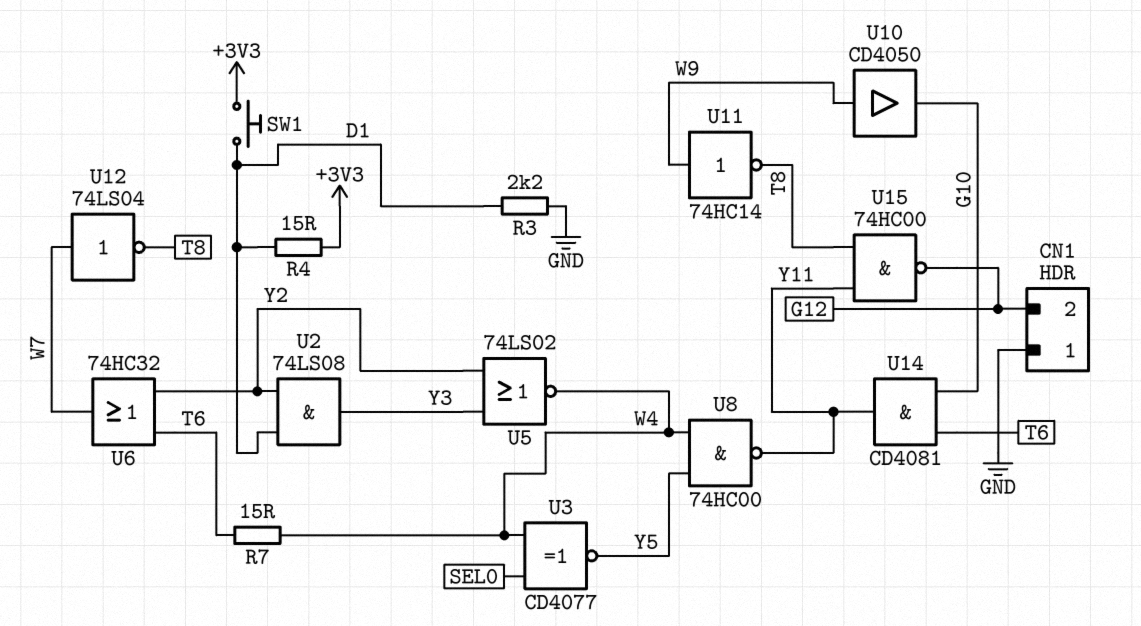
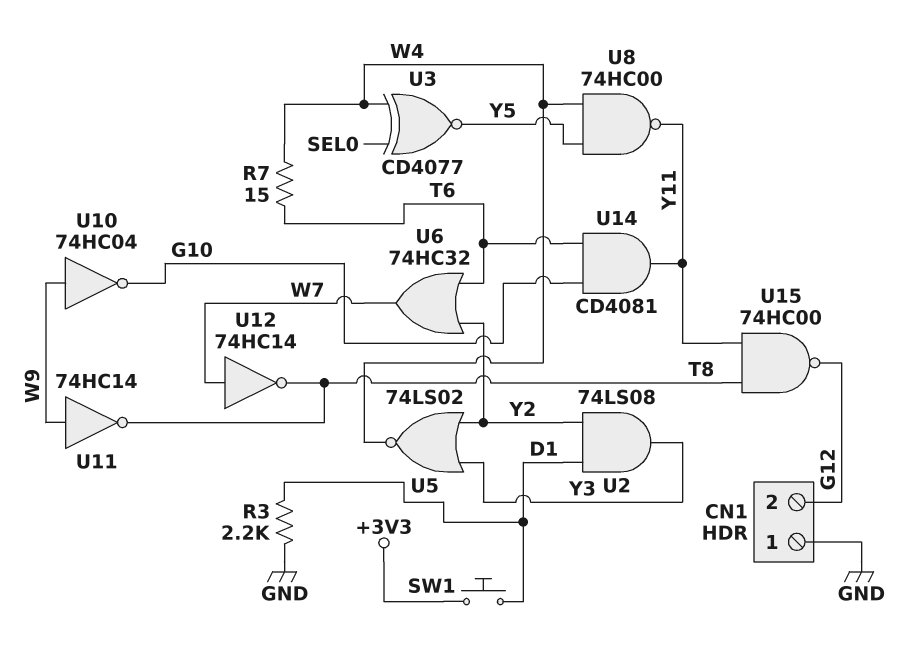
R4: 15 (+3V3, D1) -> none
U10: buffer CD4050 (in W9, out G10) -> NOT 74HC04 (in W9, out G10)
U12: NOT 74LS04 (in W7, out T8) -> NOT 74HC14 (in W7, out T8)

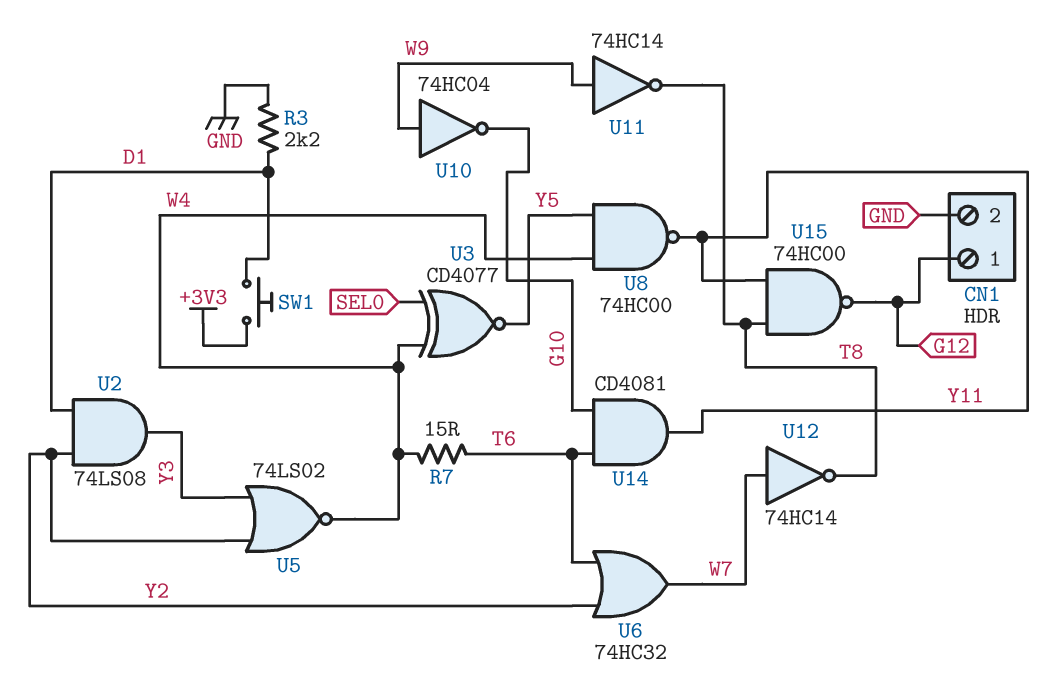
CN1 pin 1: GND -> G12
CN1 pin 2: G12 -> GND

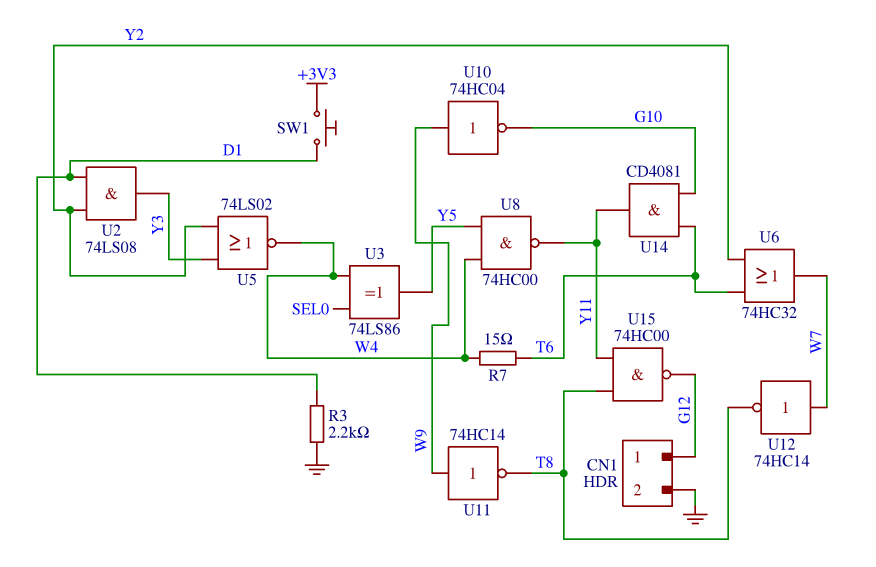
U3: XNOR CD4077 (in SEL0, in W4, out Y5) -> XOR 74LS86 (in SEL0, in W4, out Y5)

